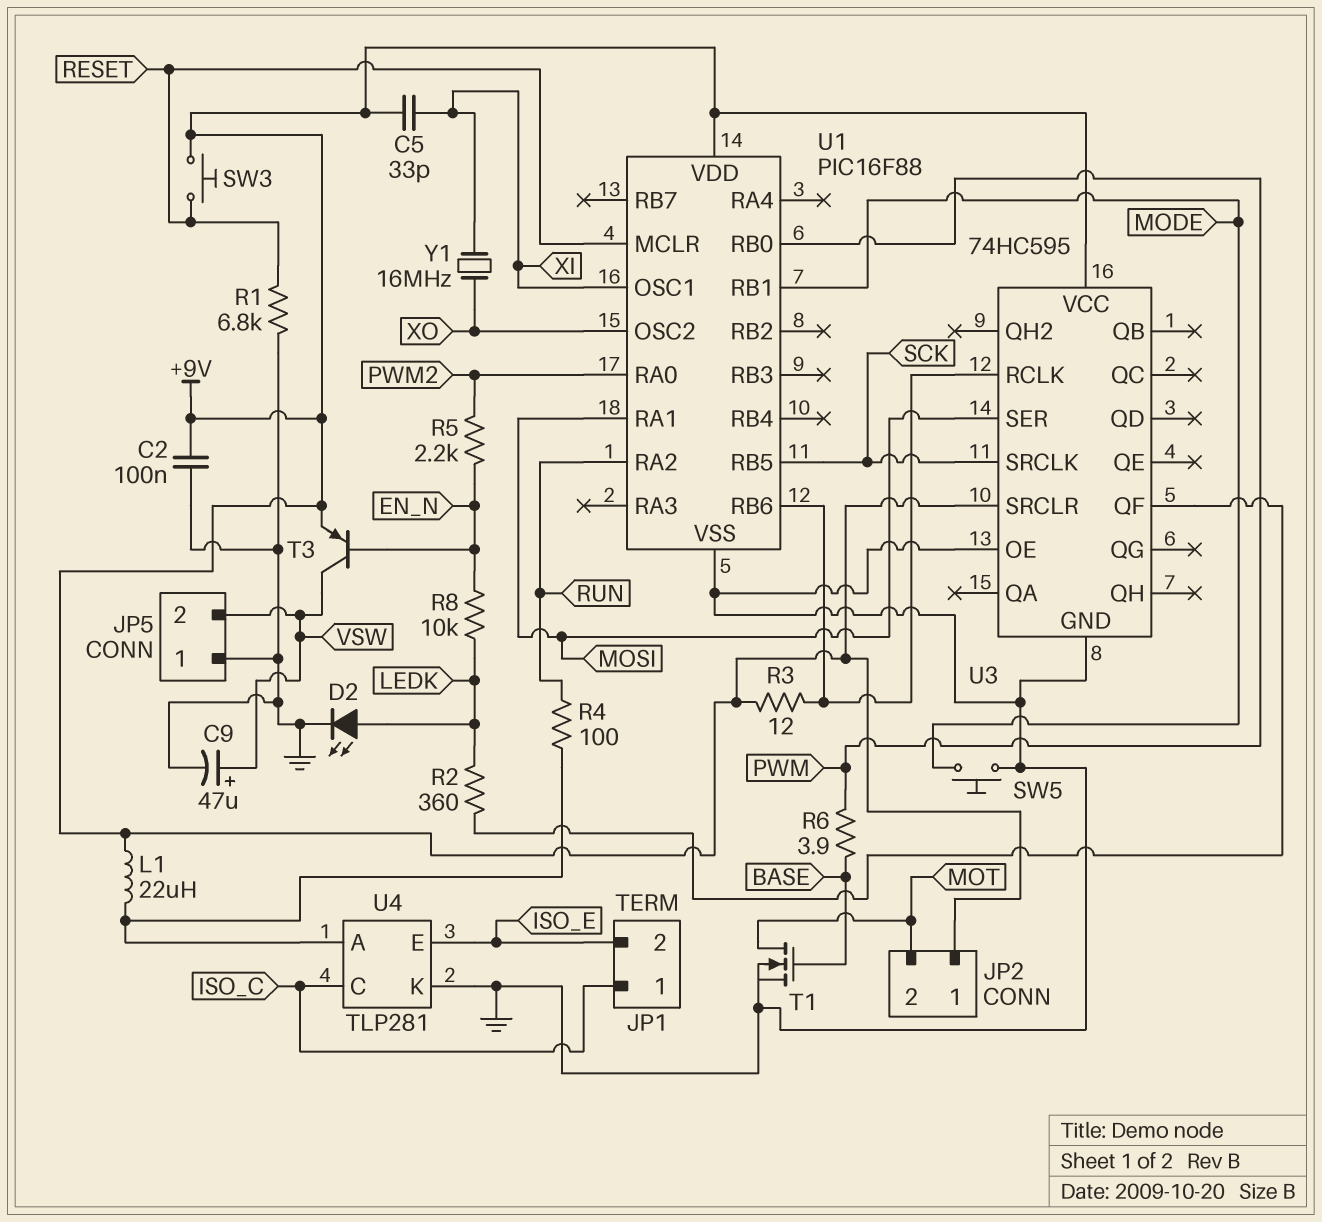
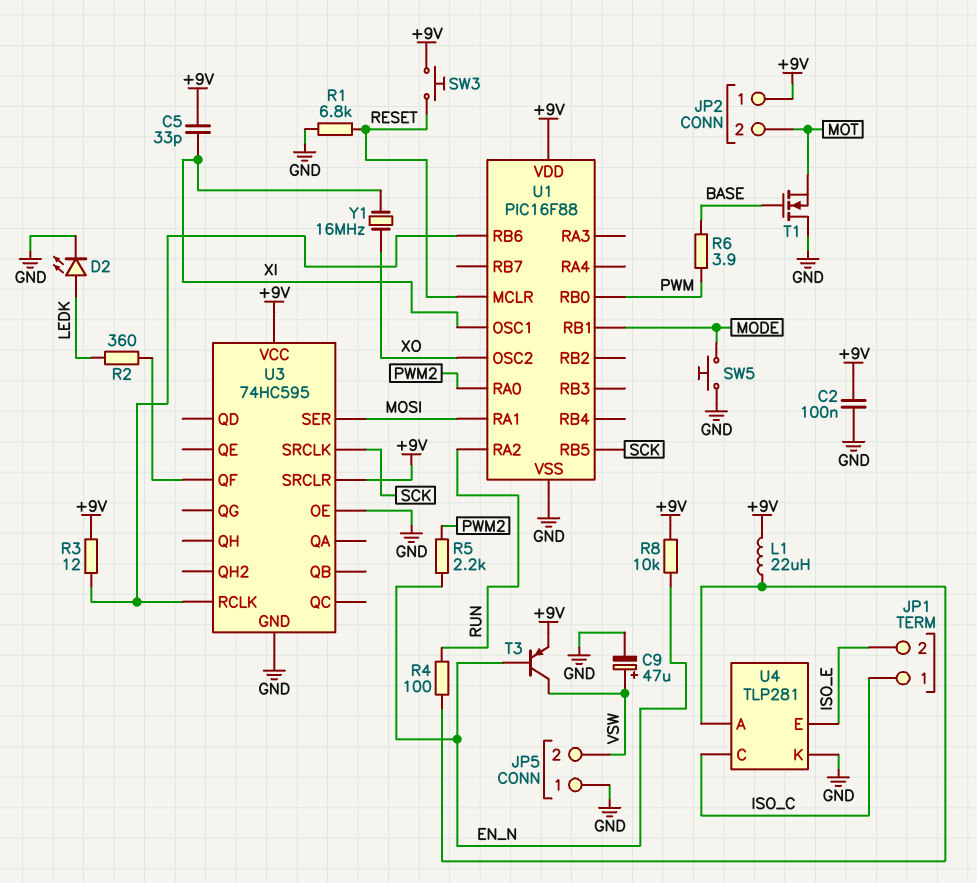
R8: 10k (EN_N, LEDK) -> 10k (+9V, EN_N)
T1: NMOS (G BASE, D MOT, S GND) -> NMOS (G BASE, D GND, S MOT)

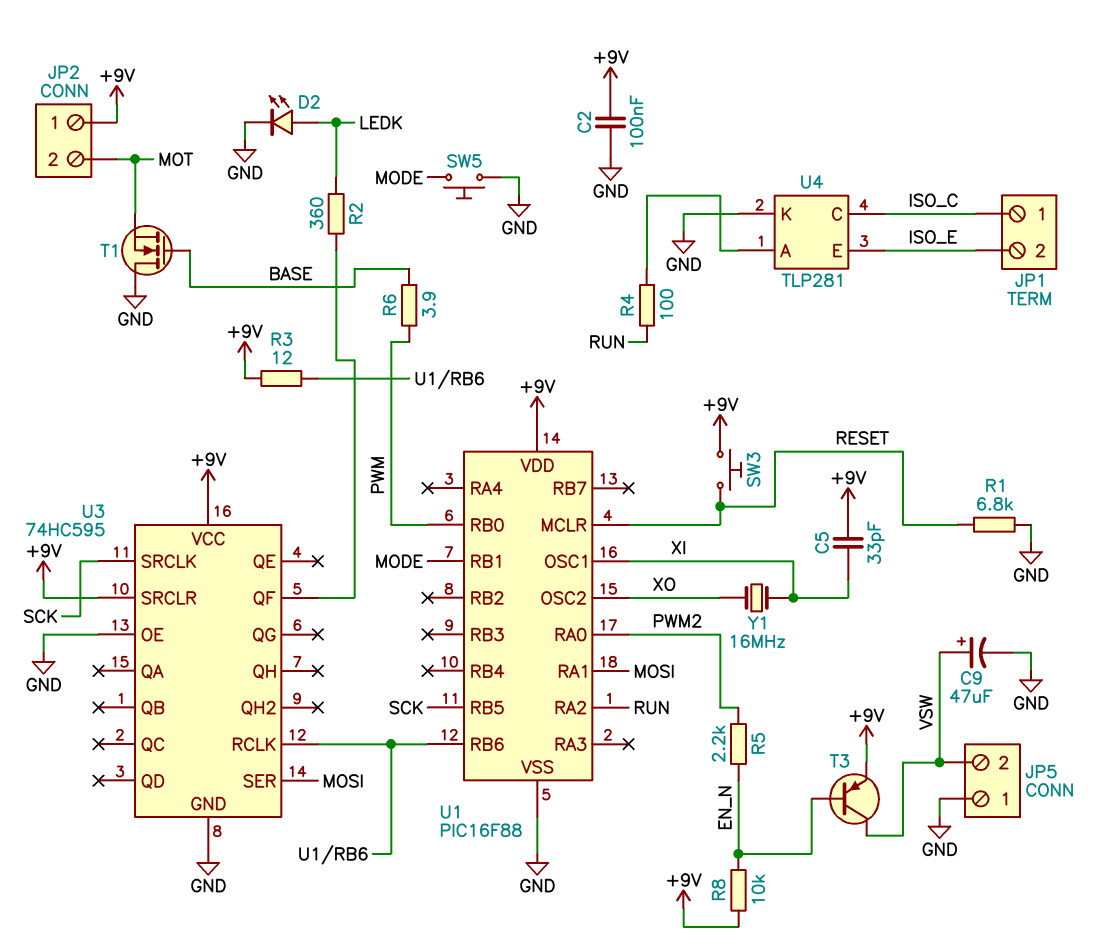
L1: 22uH (+9V, U4/A) -> none

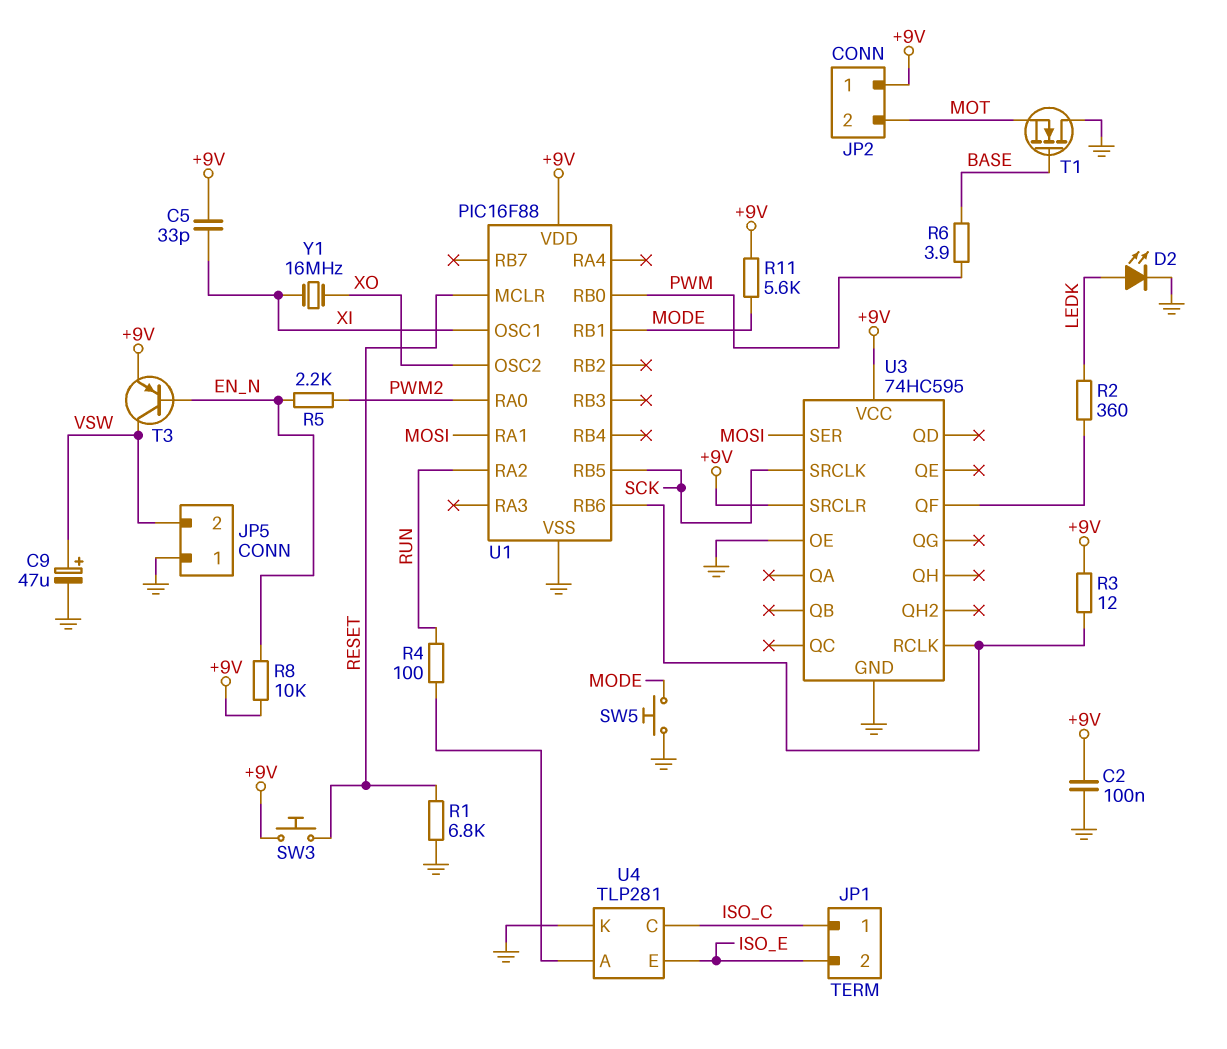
R11: none -> 5.6k (+9V, MODE)

